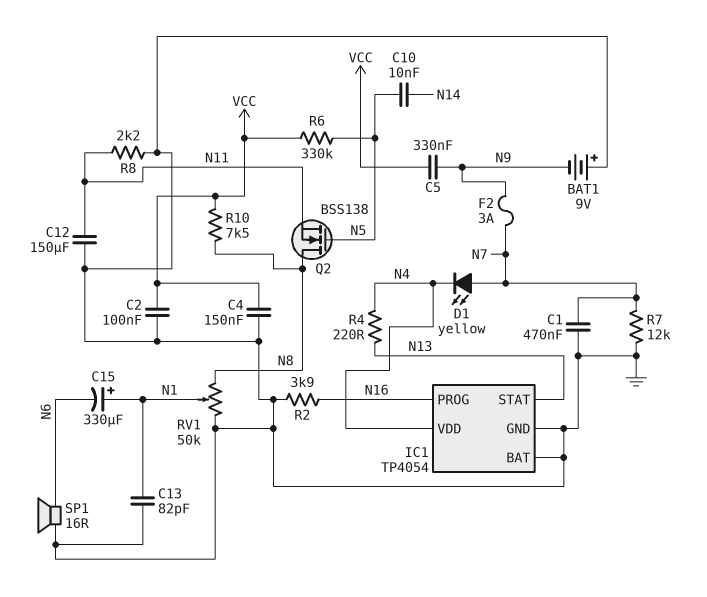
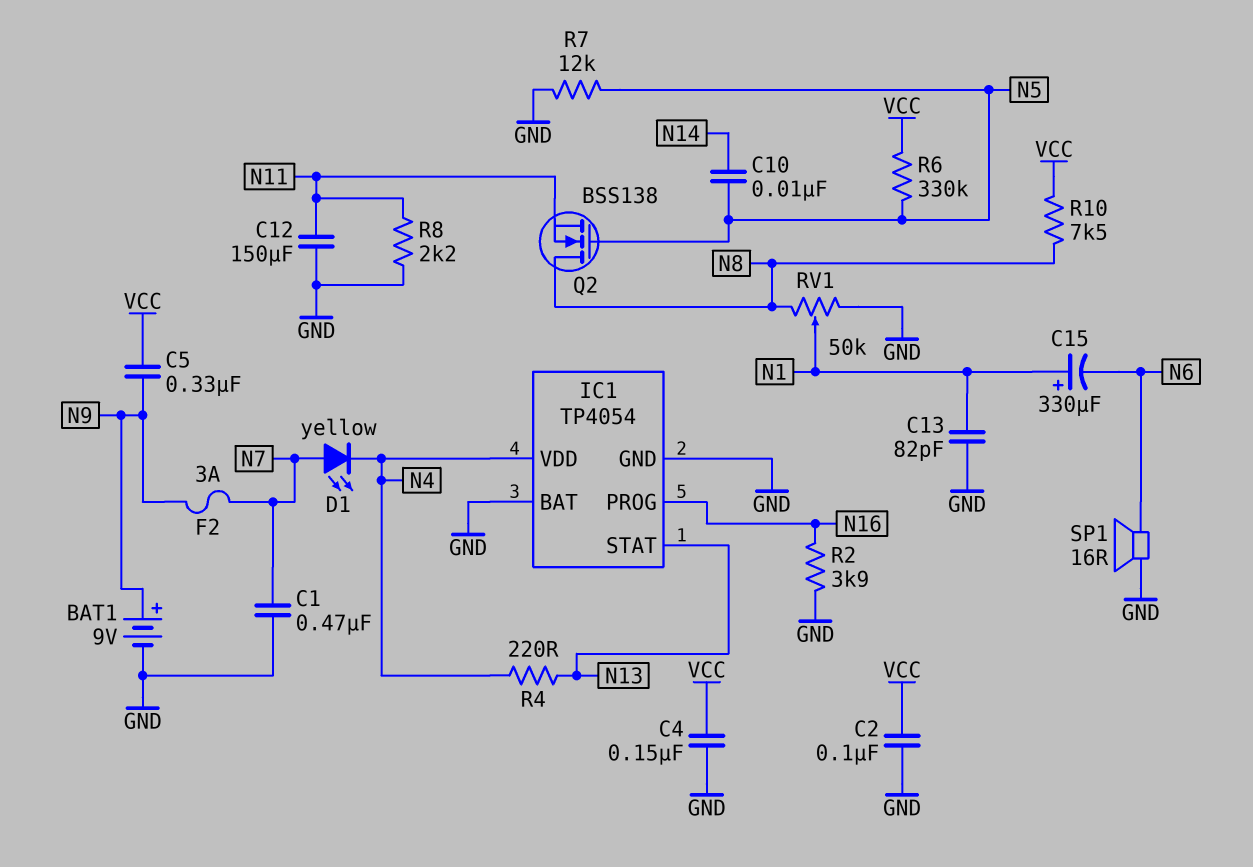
BAT1: 9V (plus GND, minus N9) -> 9V (plus N9, minus GND)
R7: 12k (GND, N7) -> 12k (GND, N5)

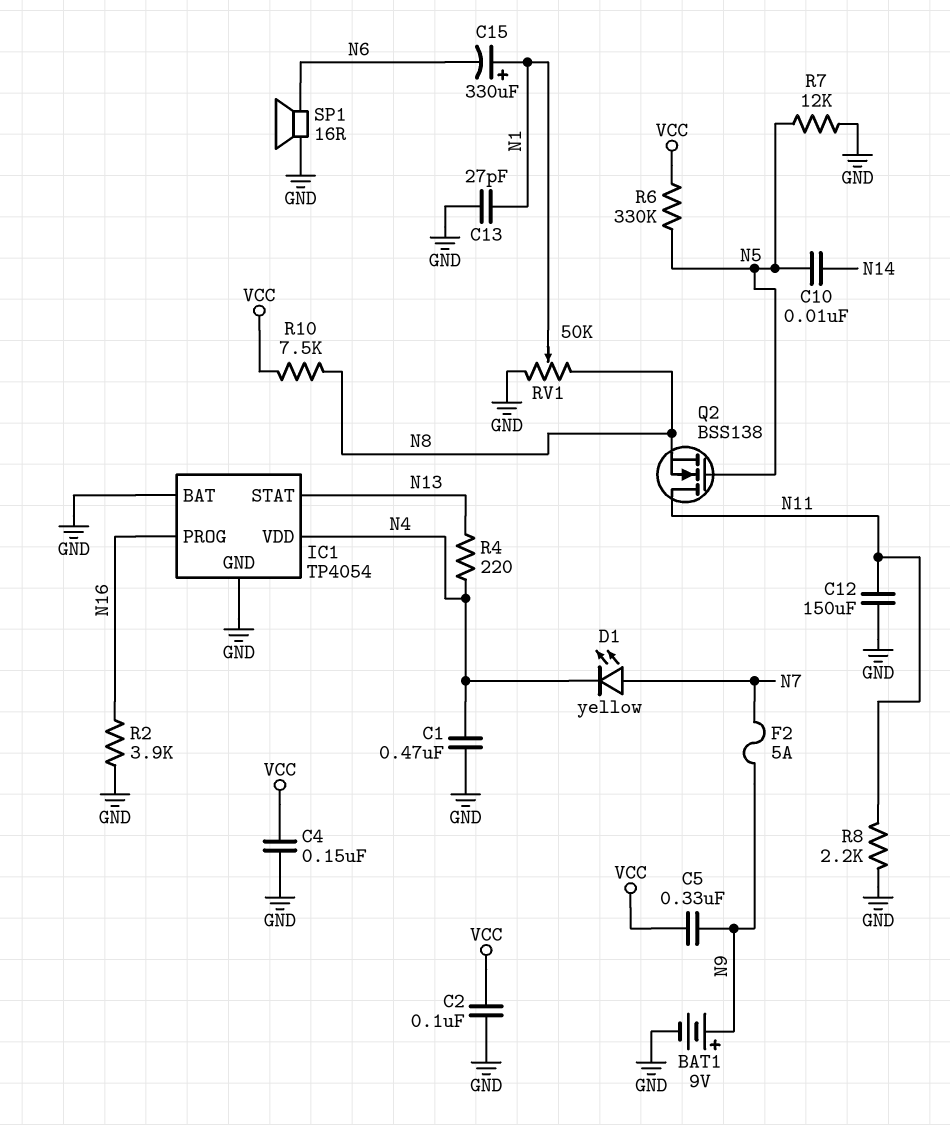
C1: 470nF (GND, N7) -> 470nF (GND, N4)
C13: 82pF (GND, N1) -> 27pF (GND, N1)
F2: 3A (N7, N9) -> 5A (N7, N9)
Q2: NMOS BSS138 (G N5, D N8, S N11) -> NMOS BSS138 (G N5, D N11, S N8)

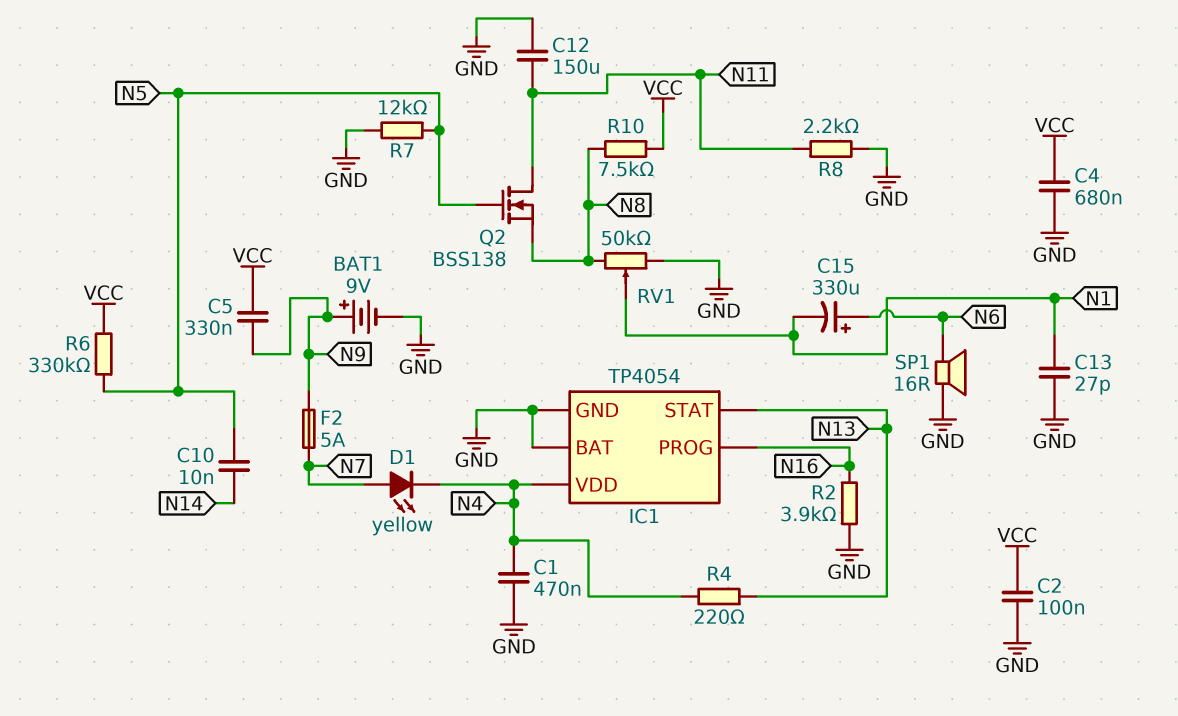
C4: 150nF (GND, VCC) -> 680nF (GND, VCC)
C15: 330uF (plus N1, minus N6) -> 330uF (plus N6, minus N1)

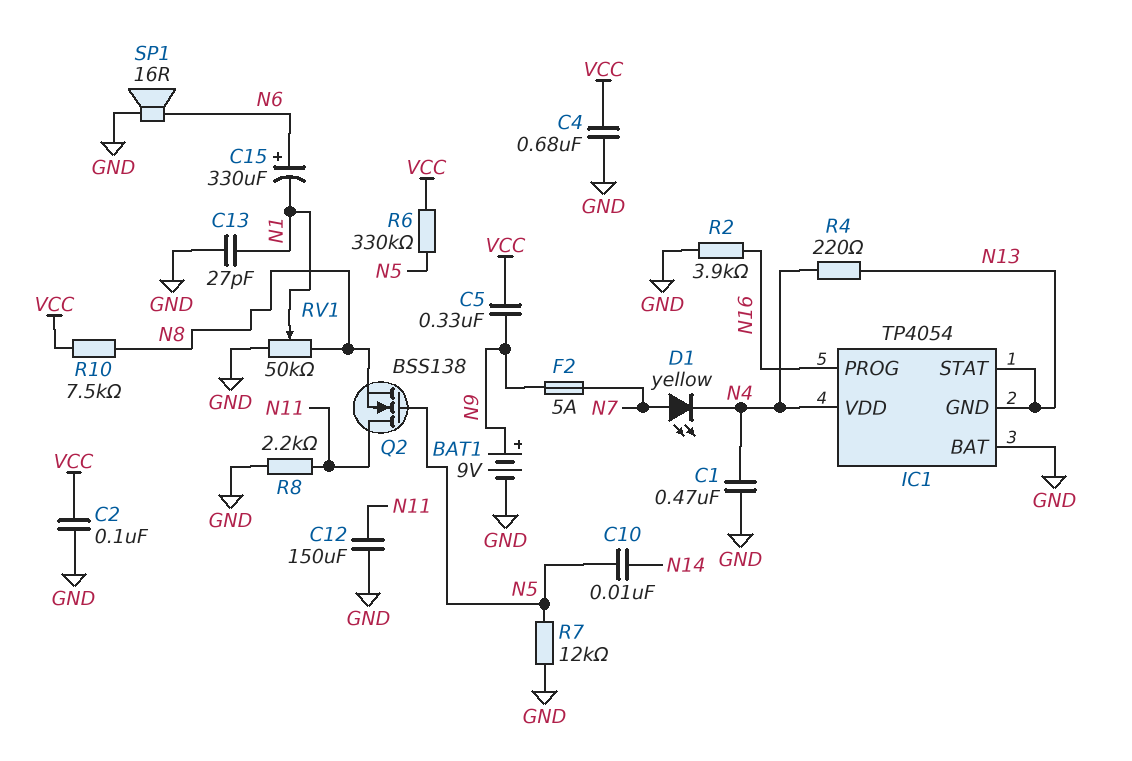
IC1 pin GND: GND -> N13

